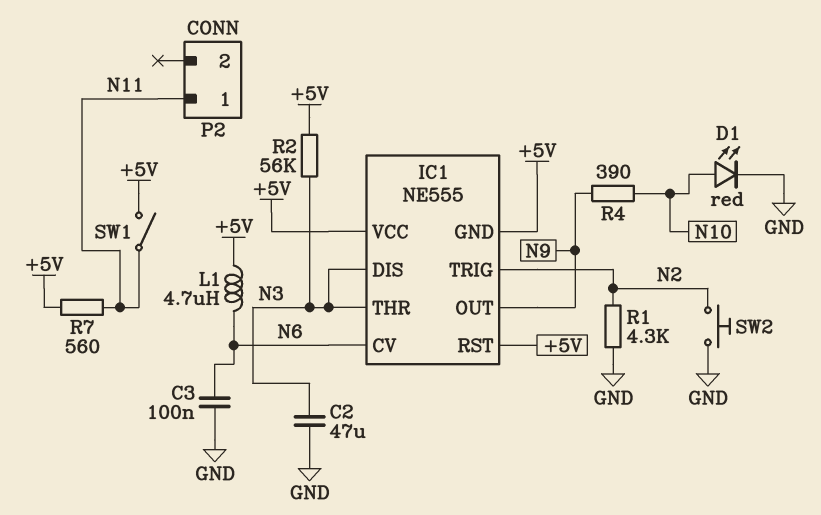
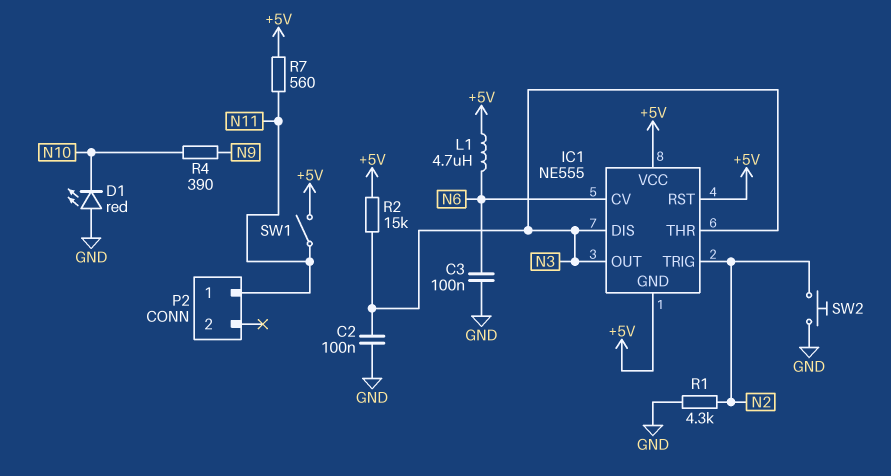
C2: 47uF (GND, N3) -> 100nF (GND, N3)
D1: LED red (A N10, K GND) -> LED red (A GND, K N10)
IC1 pin OUT: N9 -> N3
R2: 56k (+5V, N3) -> 15k (+5V, N3)

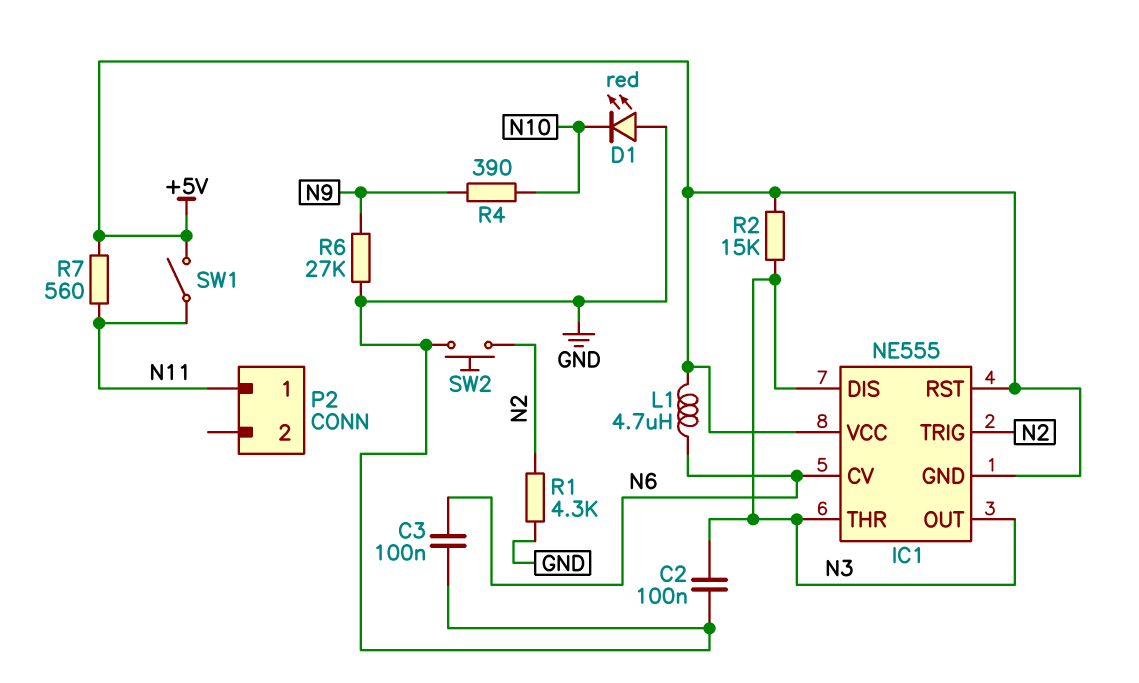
R6: none -> 27k (GND, N9)

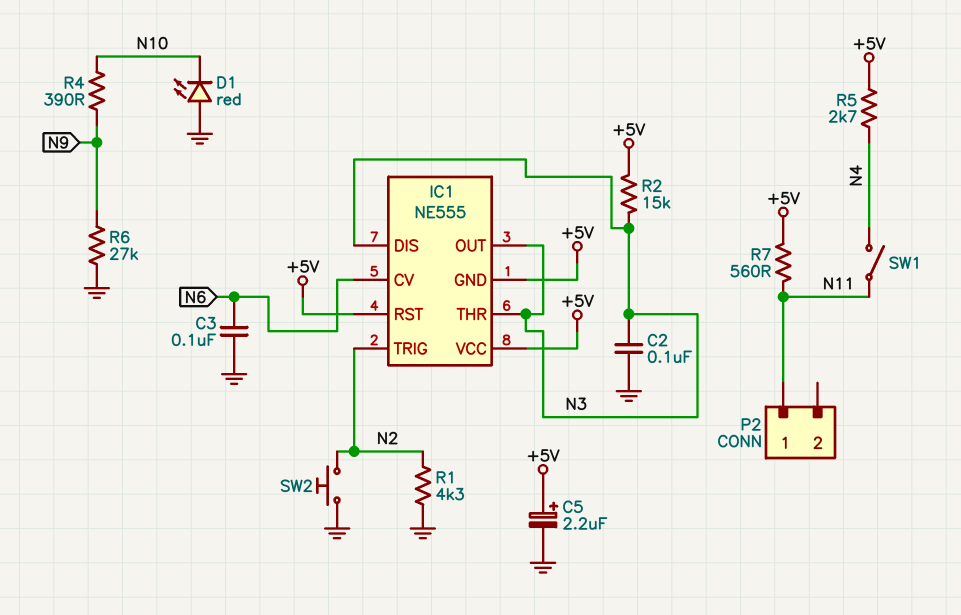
C5: none -> 2.2uF (plus +5V, minus GND)
L1: 4.7uH (+5V, N6) -> none
R5: none -> 2.7k (+5V, N4)
SW1: switch (+5V, N11) -> switch (N4, N11)

